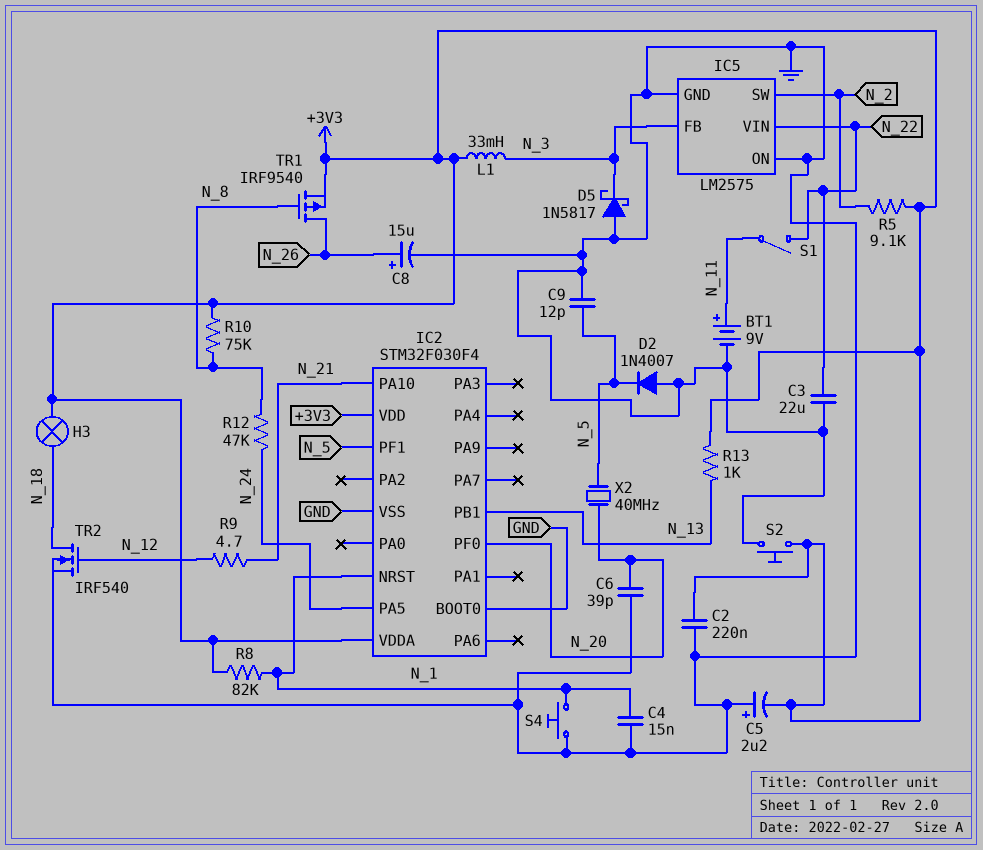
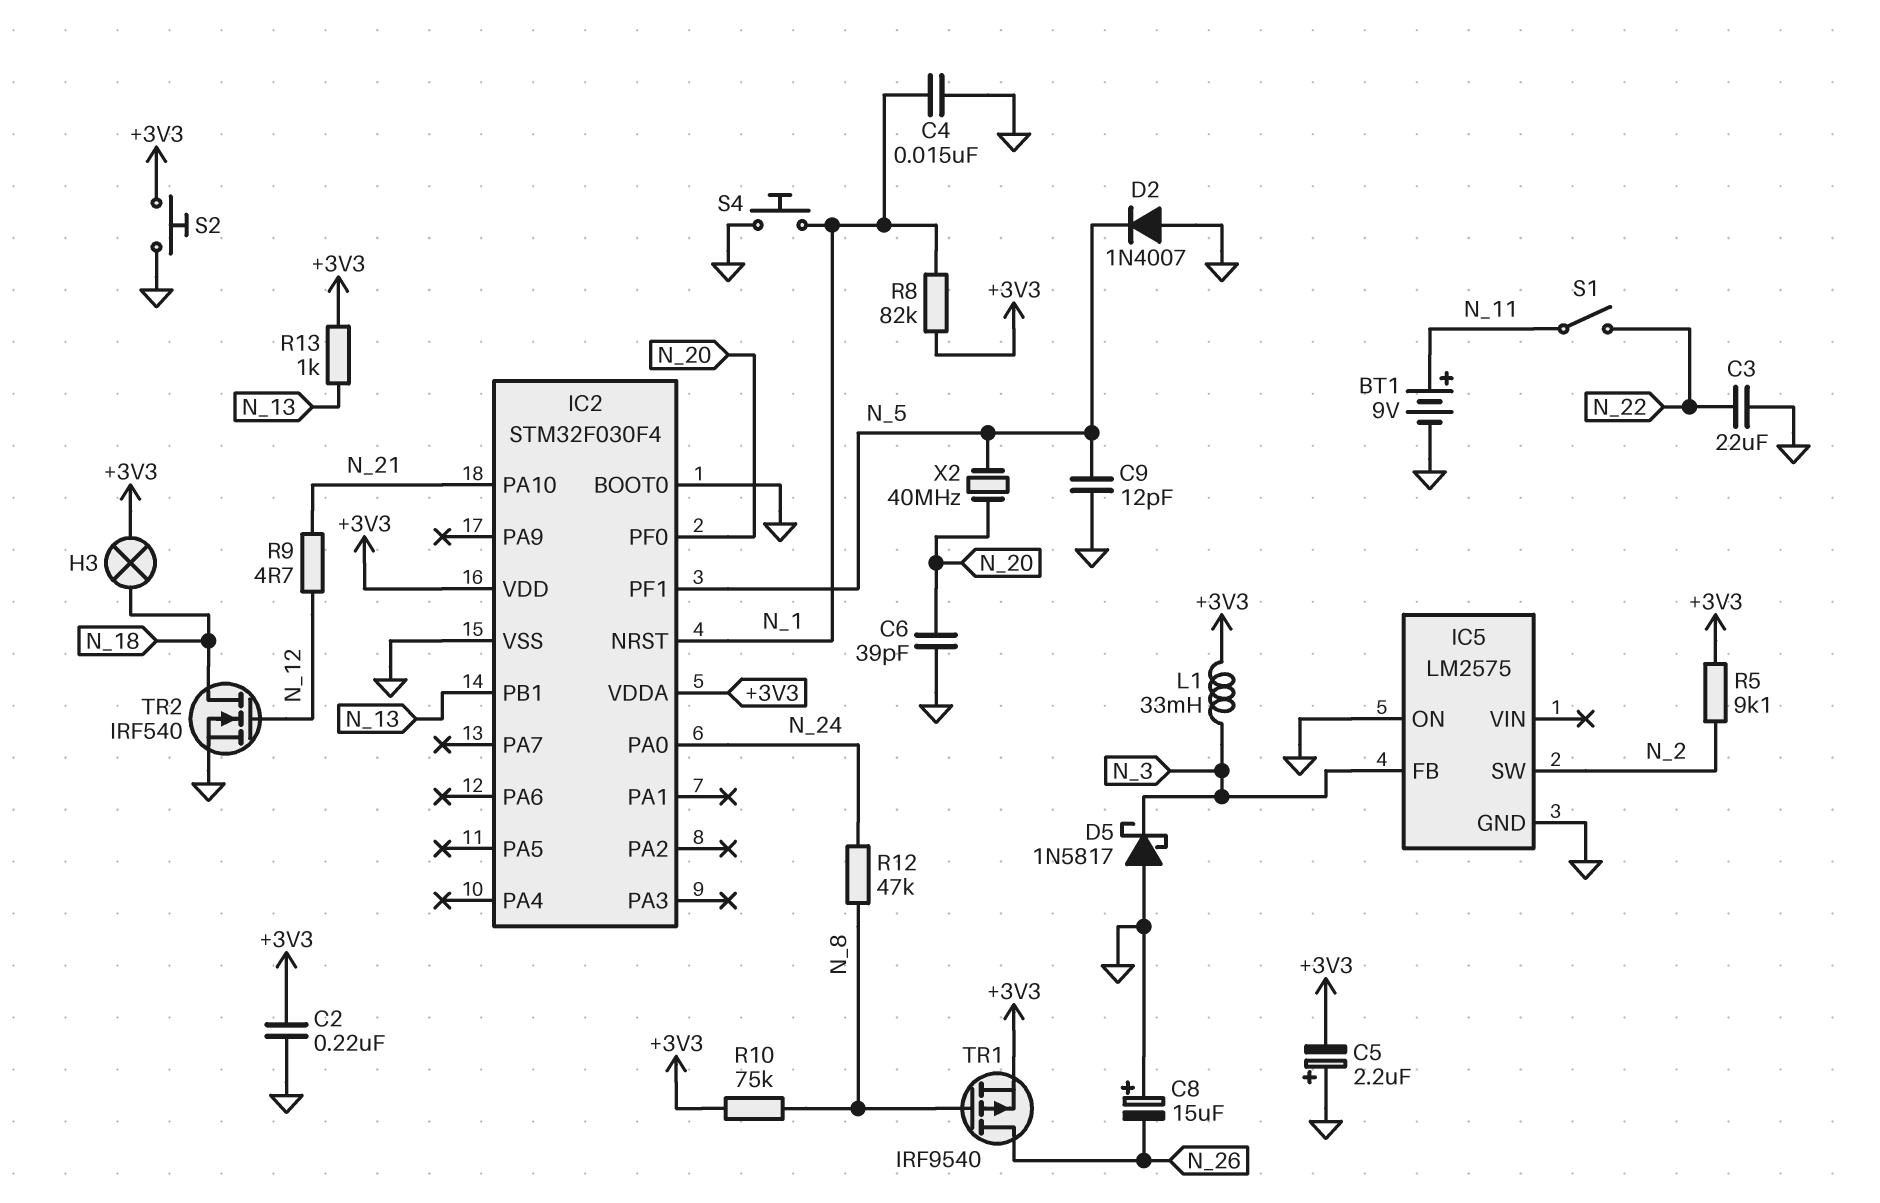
C8: 15uF (plus N_26, minus GND) -> 15uF (plus GND, minus N_26)
IC2 pin PA0: none -> N_24
IC2 pin PA5: N_24 -> none
IC5 pin VIN: N_22 -> none

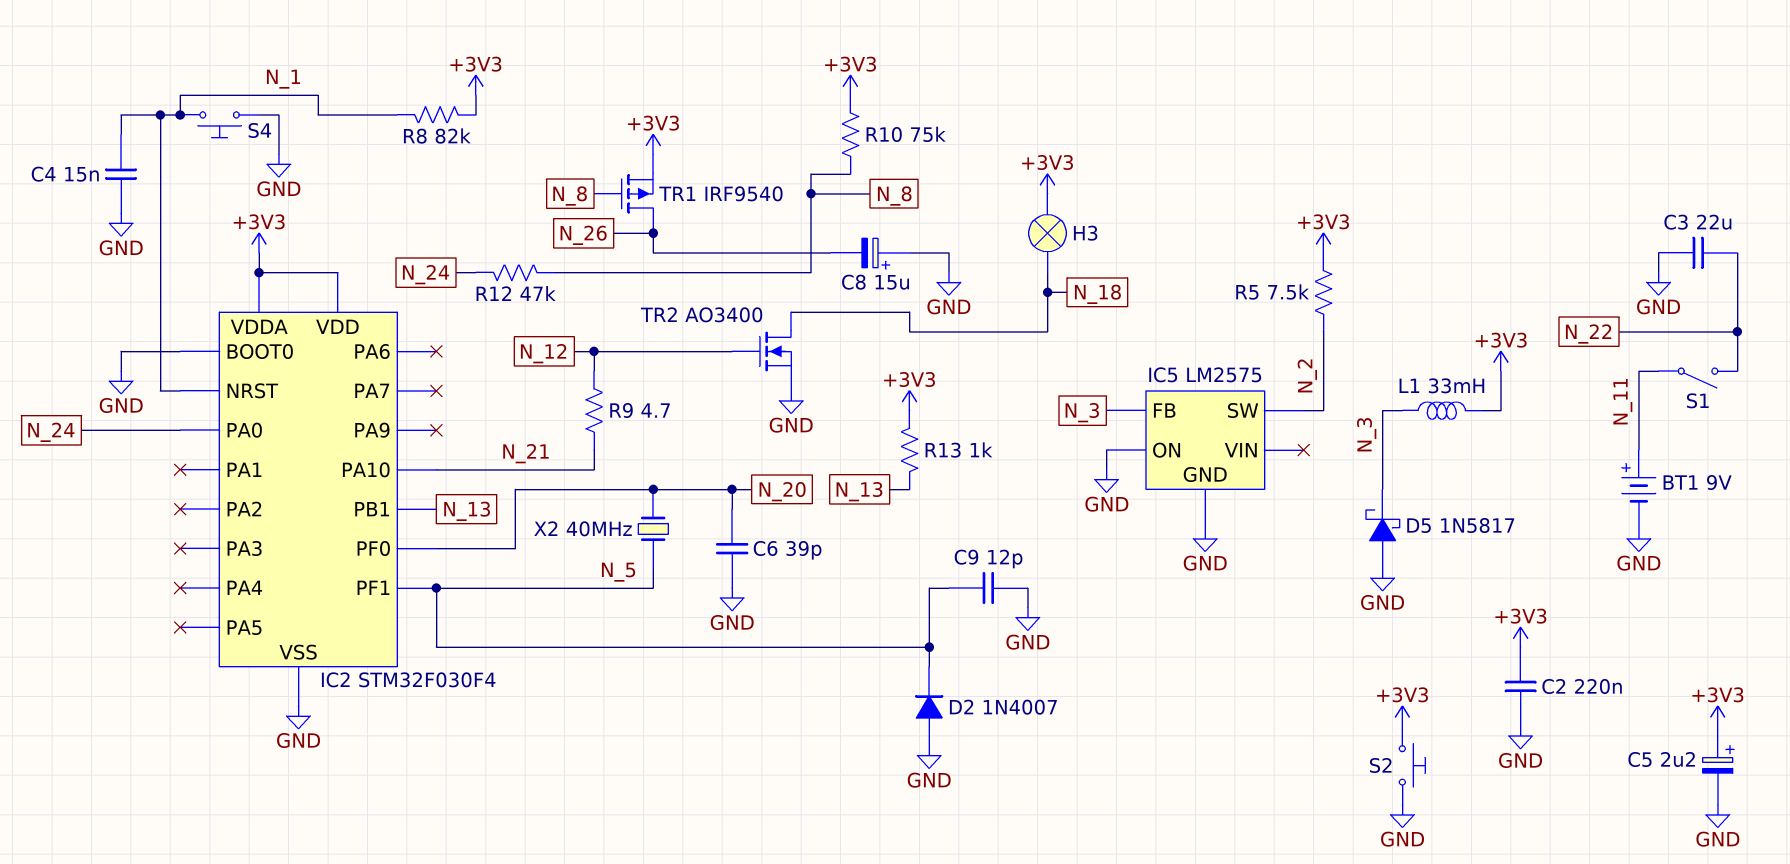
C5: 2.2uF (plus GND, minus +3V3) -> 2.2uF (plus +3V3, minus GND)
R5: 9.1k (+3V3, N_2) -> 7.5k (+3V3, N_2)
TR2: NMOS IRF540 (G N_12, D N_18, S GND) -> NMOS AO3400 (G N_12, D N_18, S GND)

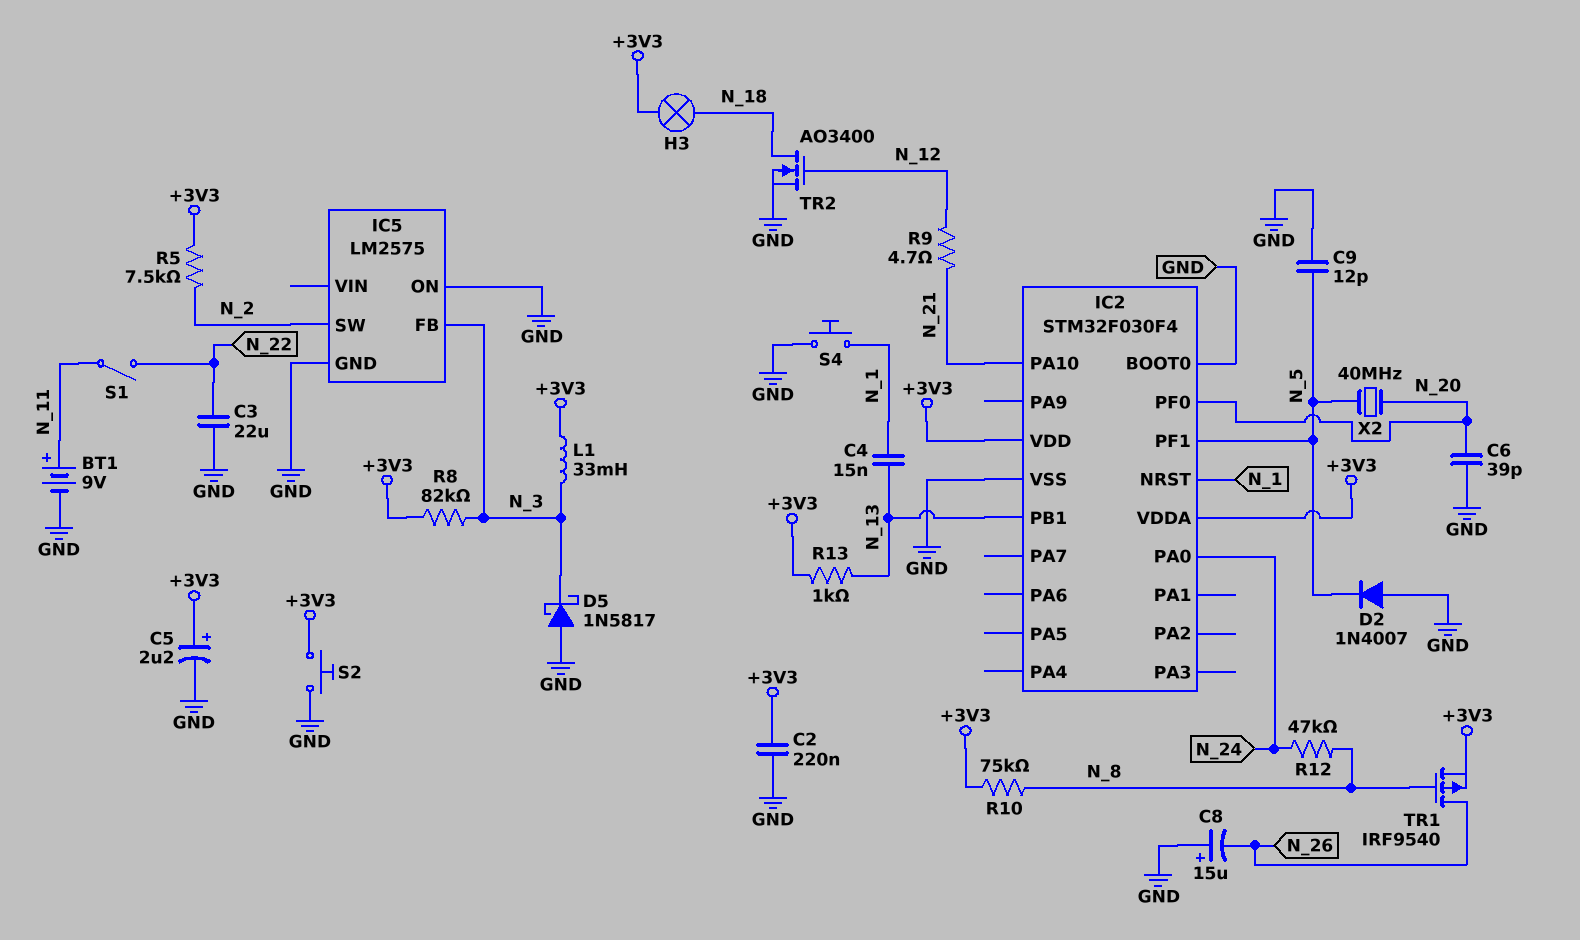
C4: 15nF (GND, N_1) -> 15nF (N_1, N_13)
R8: 82k (+3V3, N_1) -> 82k (+3V3, N_3)

